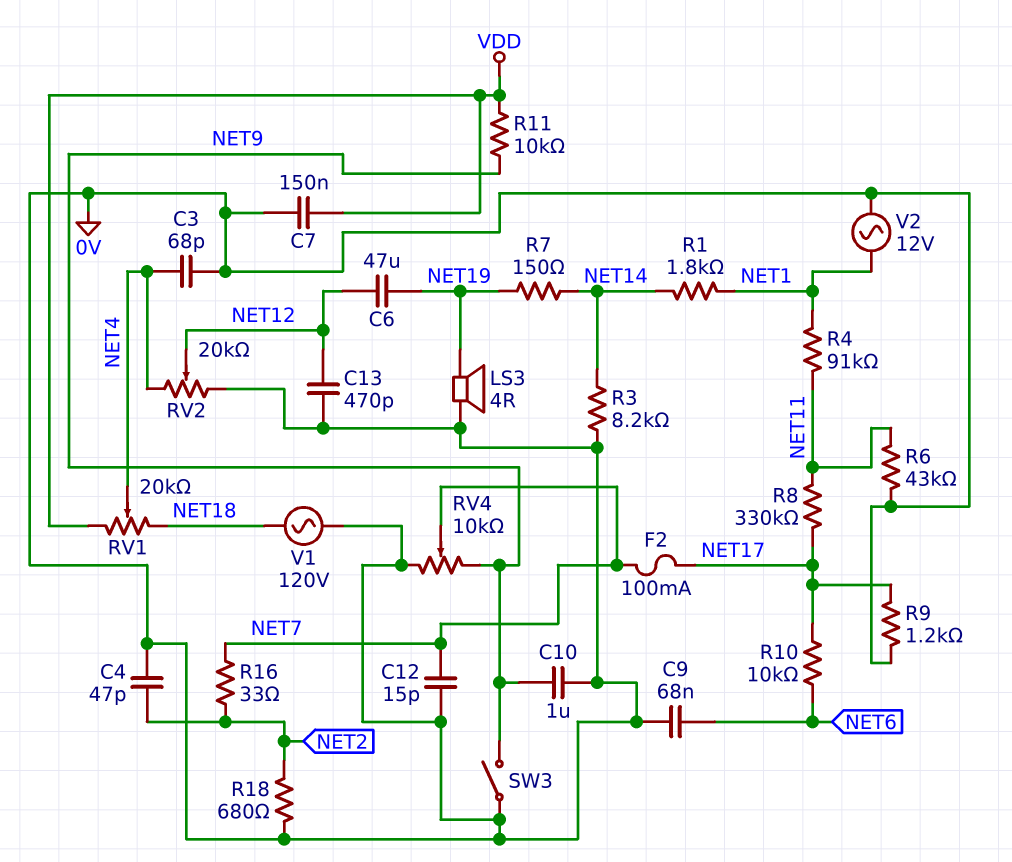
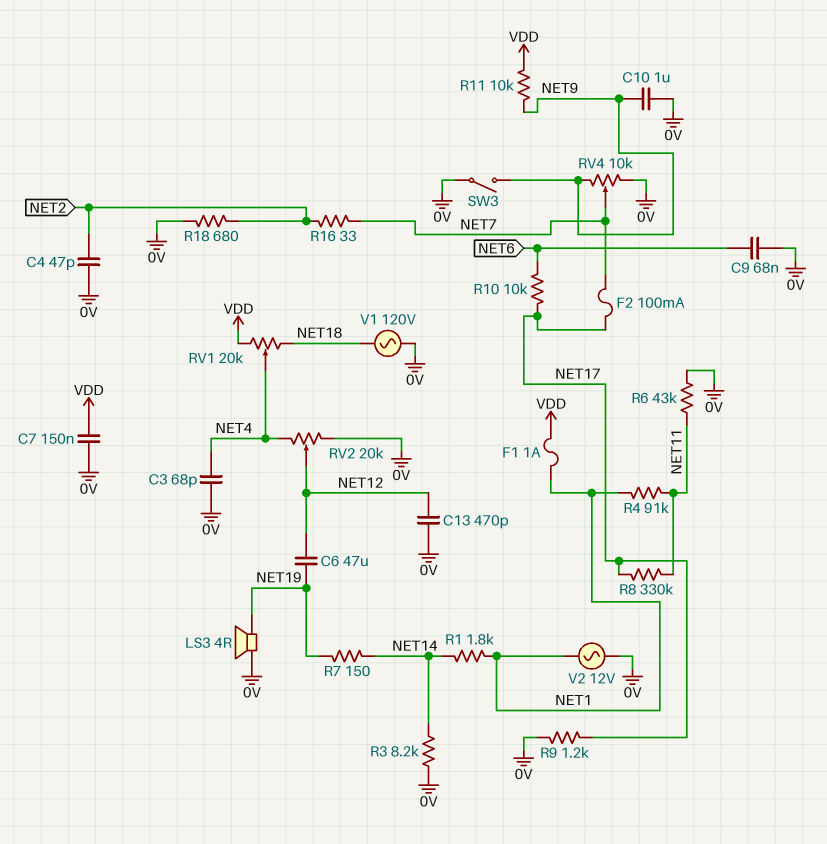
C12: 15pF (0V, NET7) -> none
F1: none -> 1A (NET1, VDD)

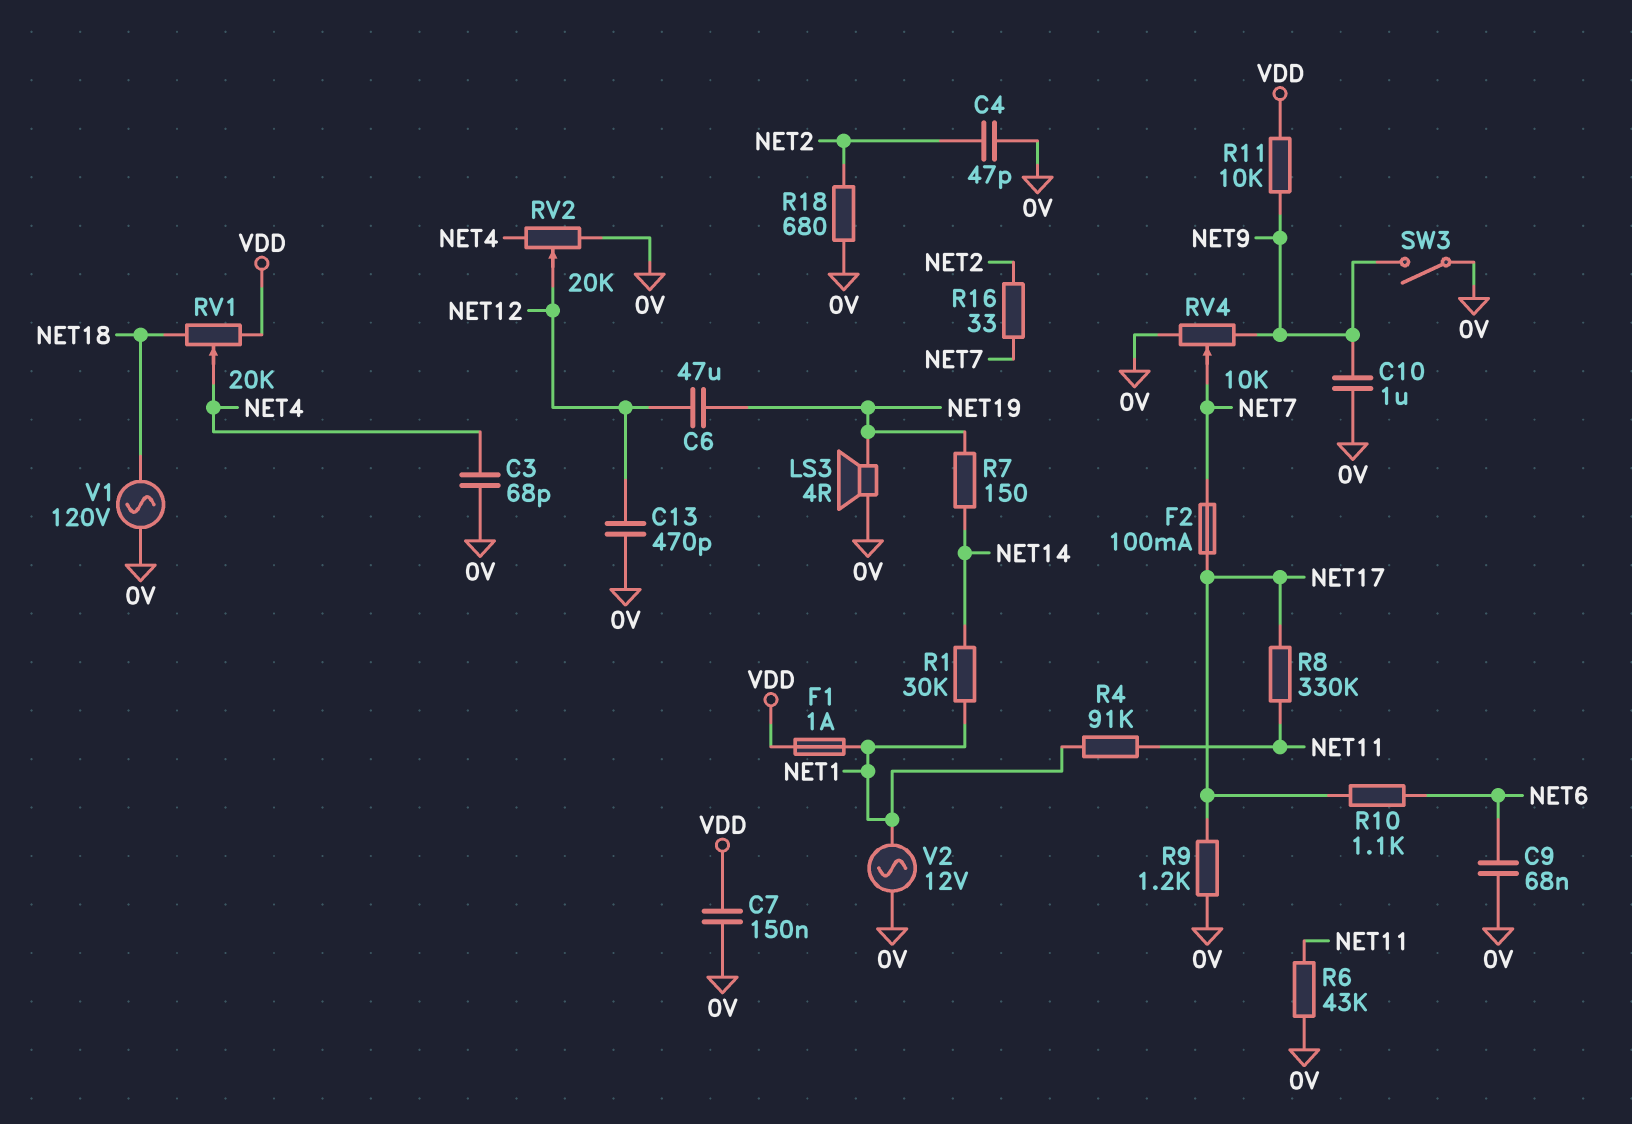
R1: 1.8k (NET1, NET14) -> 30k (NET1, NET14)
R3: 8.2k (0V, NET14) -> none
R10: 10k (NET6, NET17) -> 1.1k (NET6, NET17)

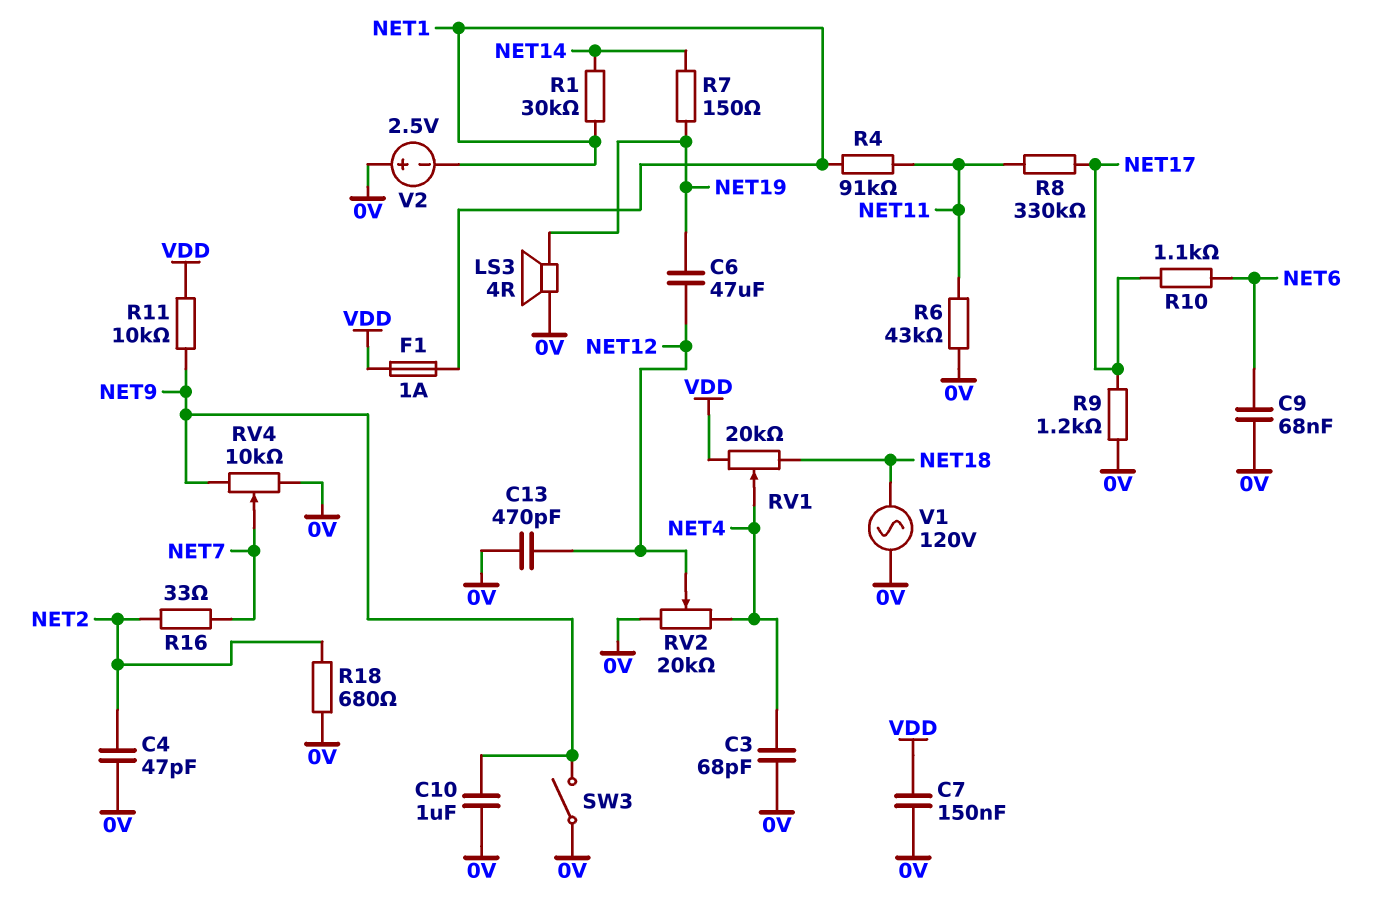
F2: 100mA (NET7, NET17) -> none
V2: AC 12V (0V, NET1) -> 2.5V (plus 0V, minus NET1)

